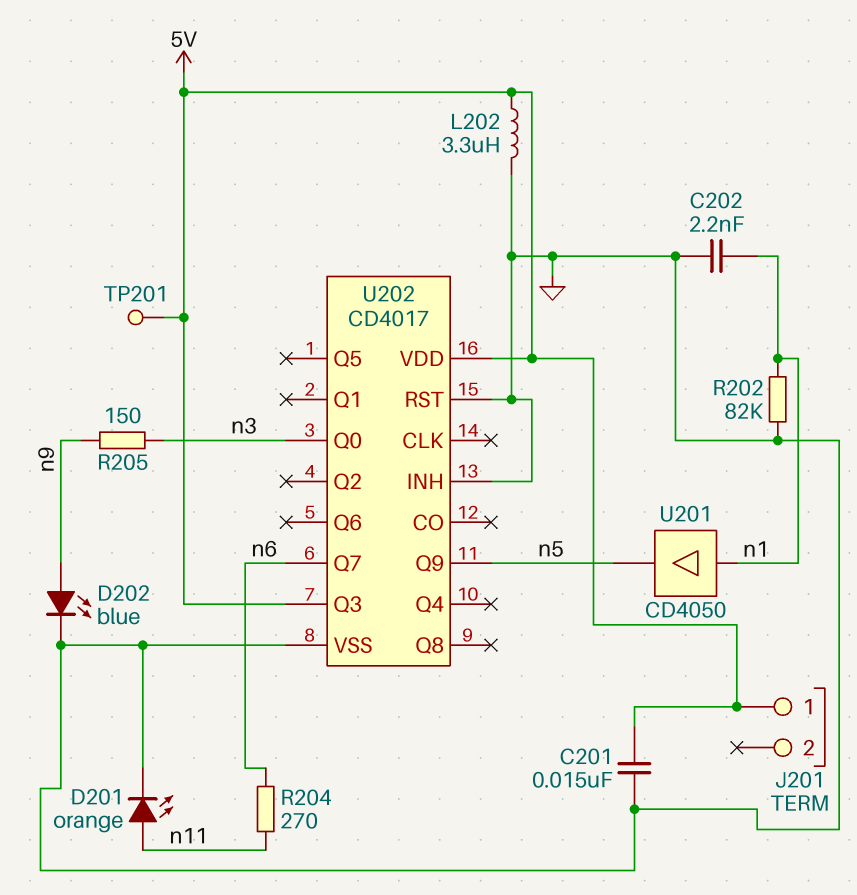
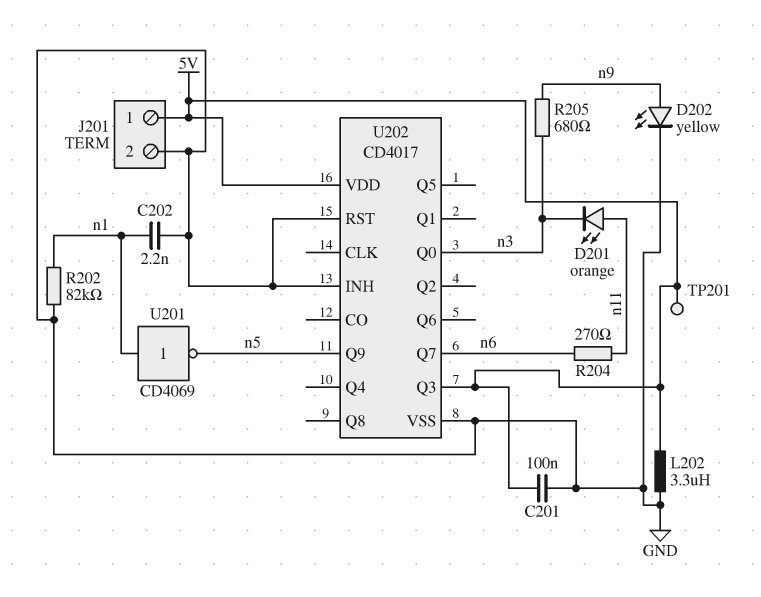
C201: 15nF (5V, GND) -> 100nF (5V, GND)
D201: LED orange (A n11, K GND) -> LED orange (A n11, K n3)
D202: LED blue (A n9, K GND) -> LED yellow (A n9, K GND)
J201 pin 2: none -> GND
R205: 150 (n3, n9) -> 680 (n3, n9)
U201: buffer CD4050 (in n1, out n5) -> NOT CD4069 (in n1, out n5)

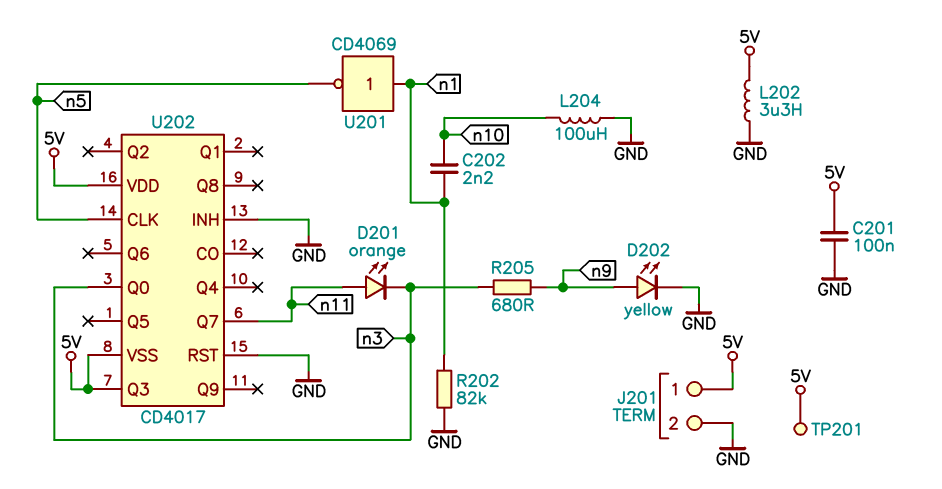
C202: 2.2nF (GND, n1) -> 2.2nF (n1, n10)
L204: none -> 100uH (GND, n10)
R204: 270 (n6, n11) -> none
U202 pin CLK: none -> n5
U202 pin Q7: n6 -> n11
U202 pin Q9: n5 -> none
U202 pin VSS: GND -> 5V

